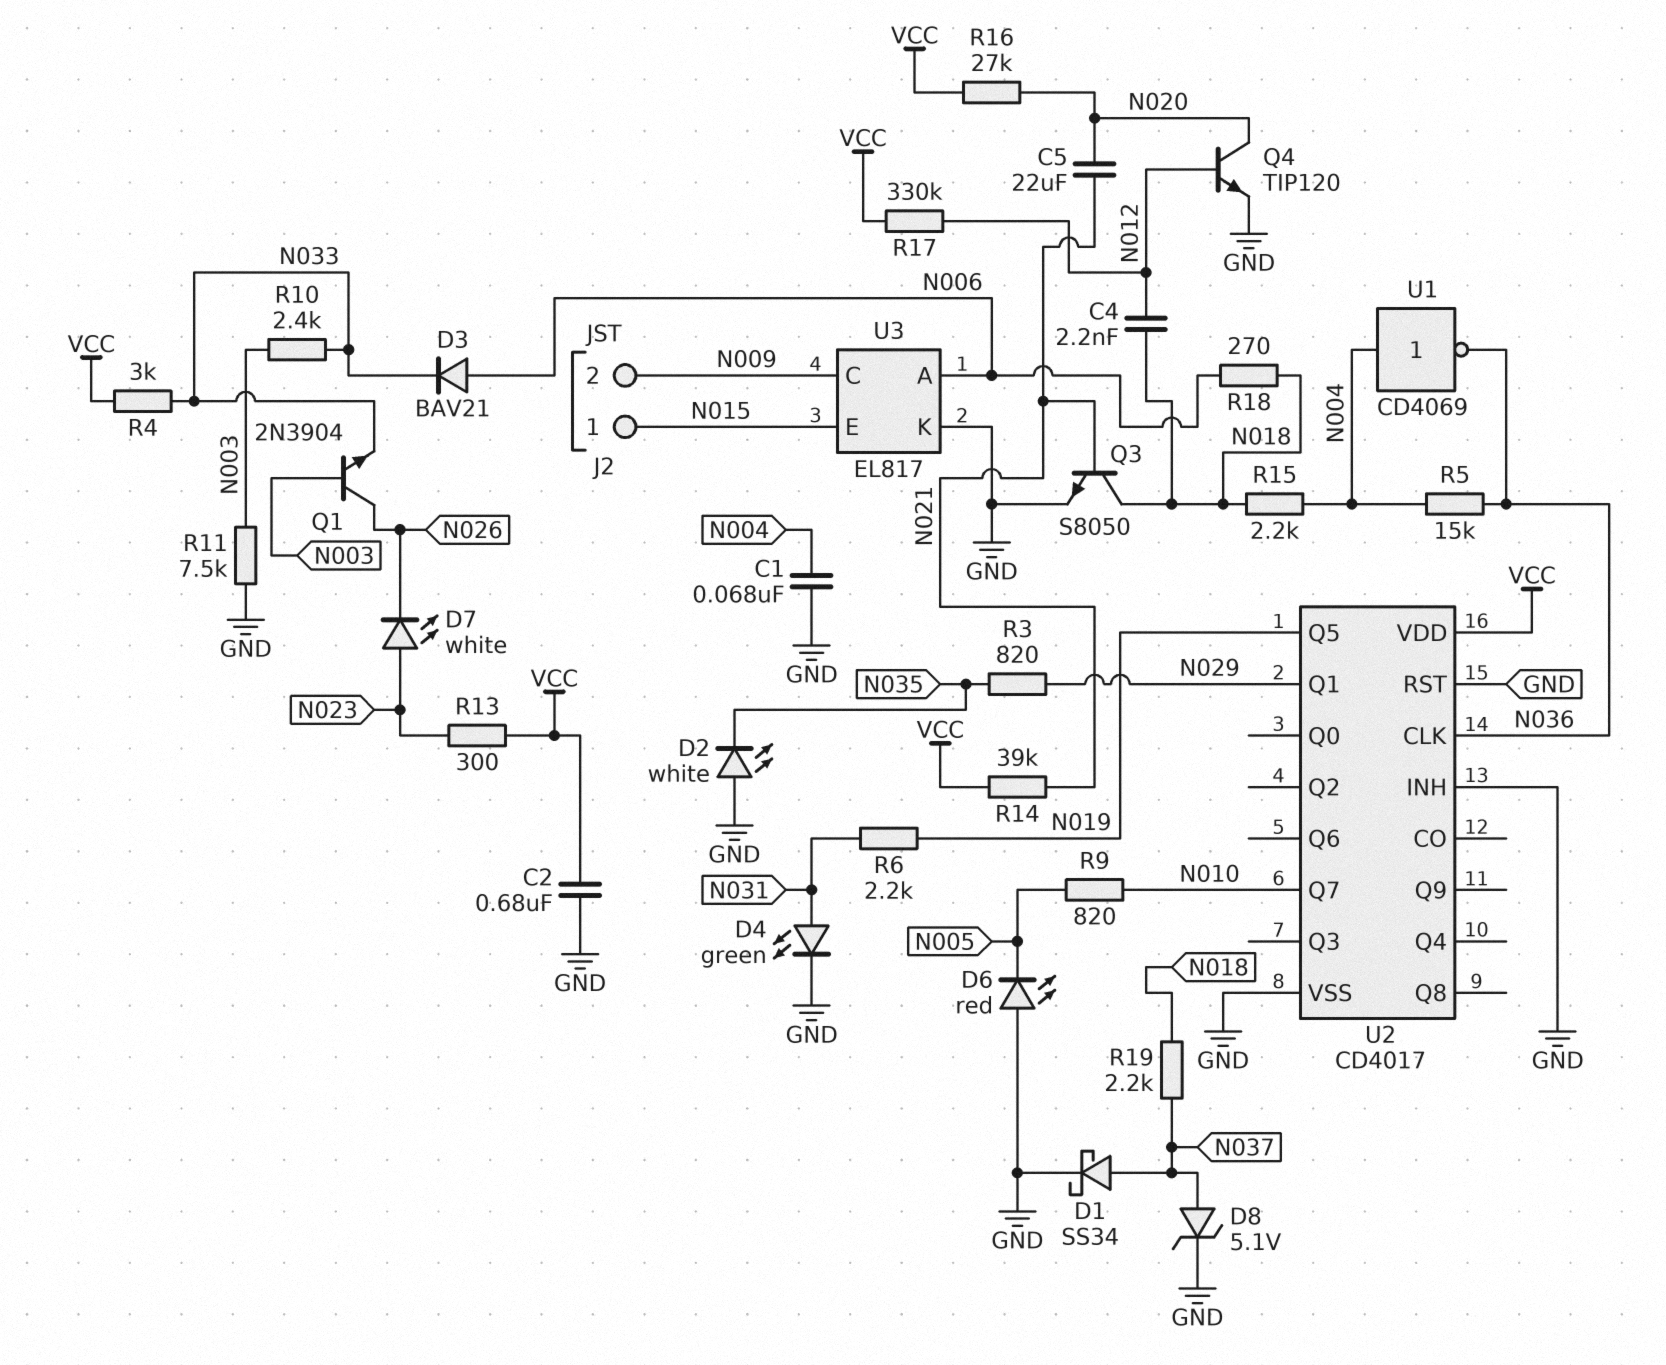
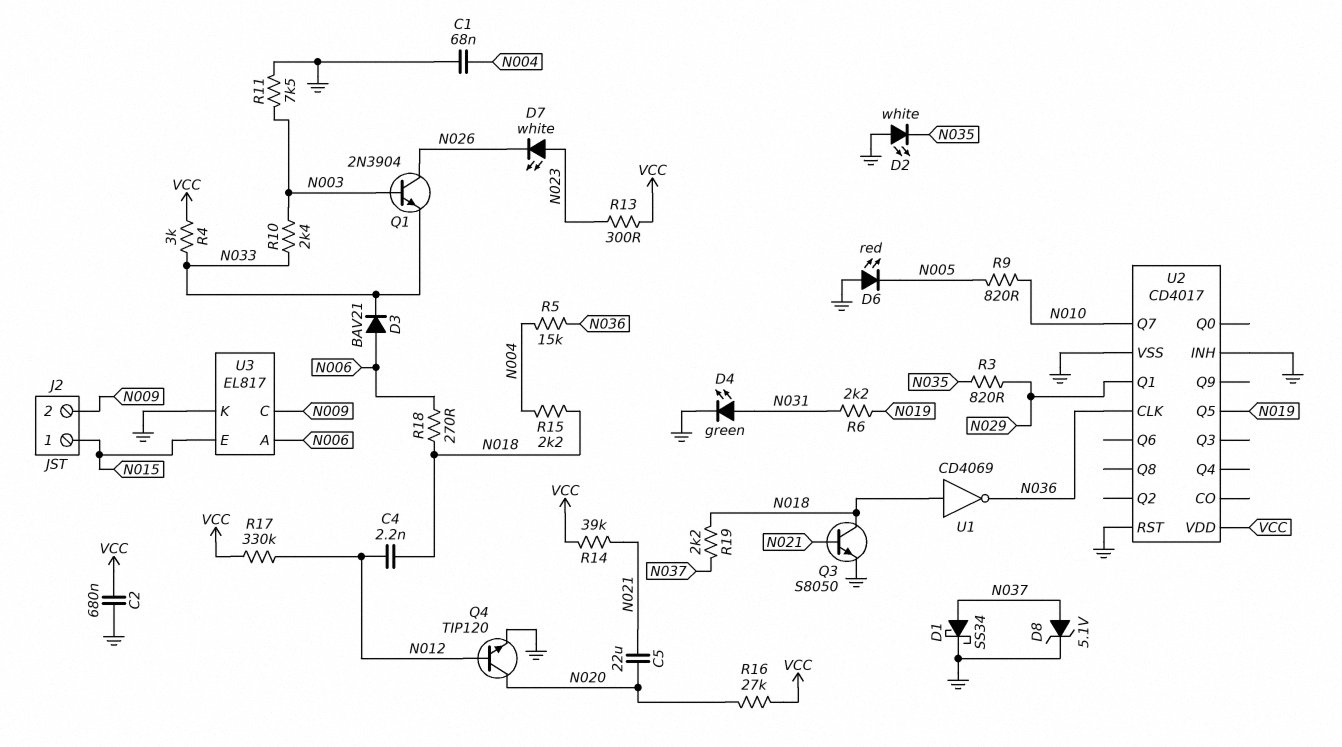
U1: NOT CD4069 (in N004, out N036) -> NOT CD4069 (in N018, out N036)

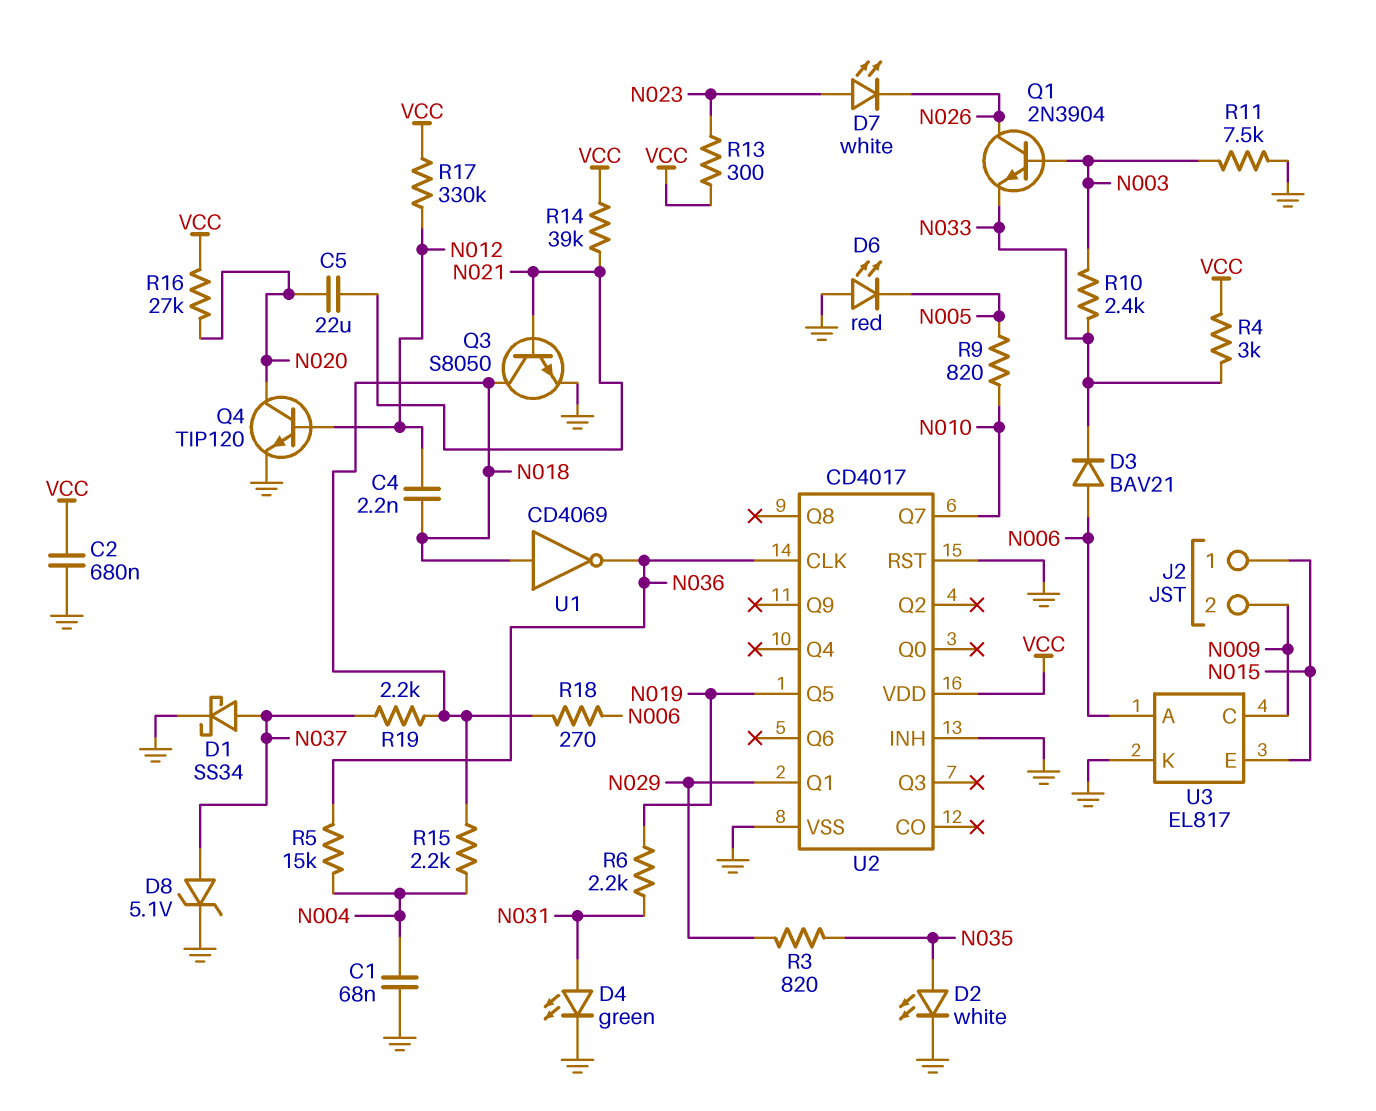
D2: LED white (A GND, K N035) -> LED white (A N035, K GND)

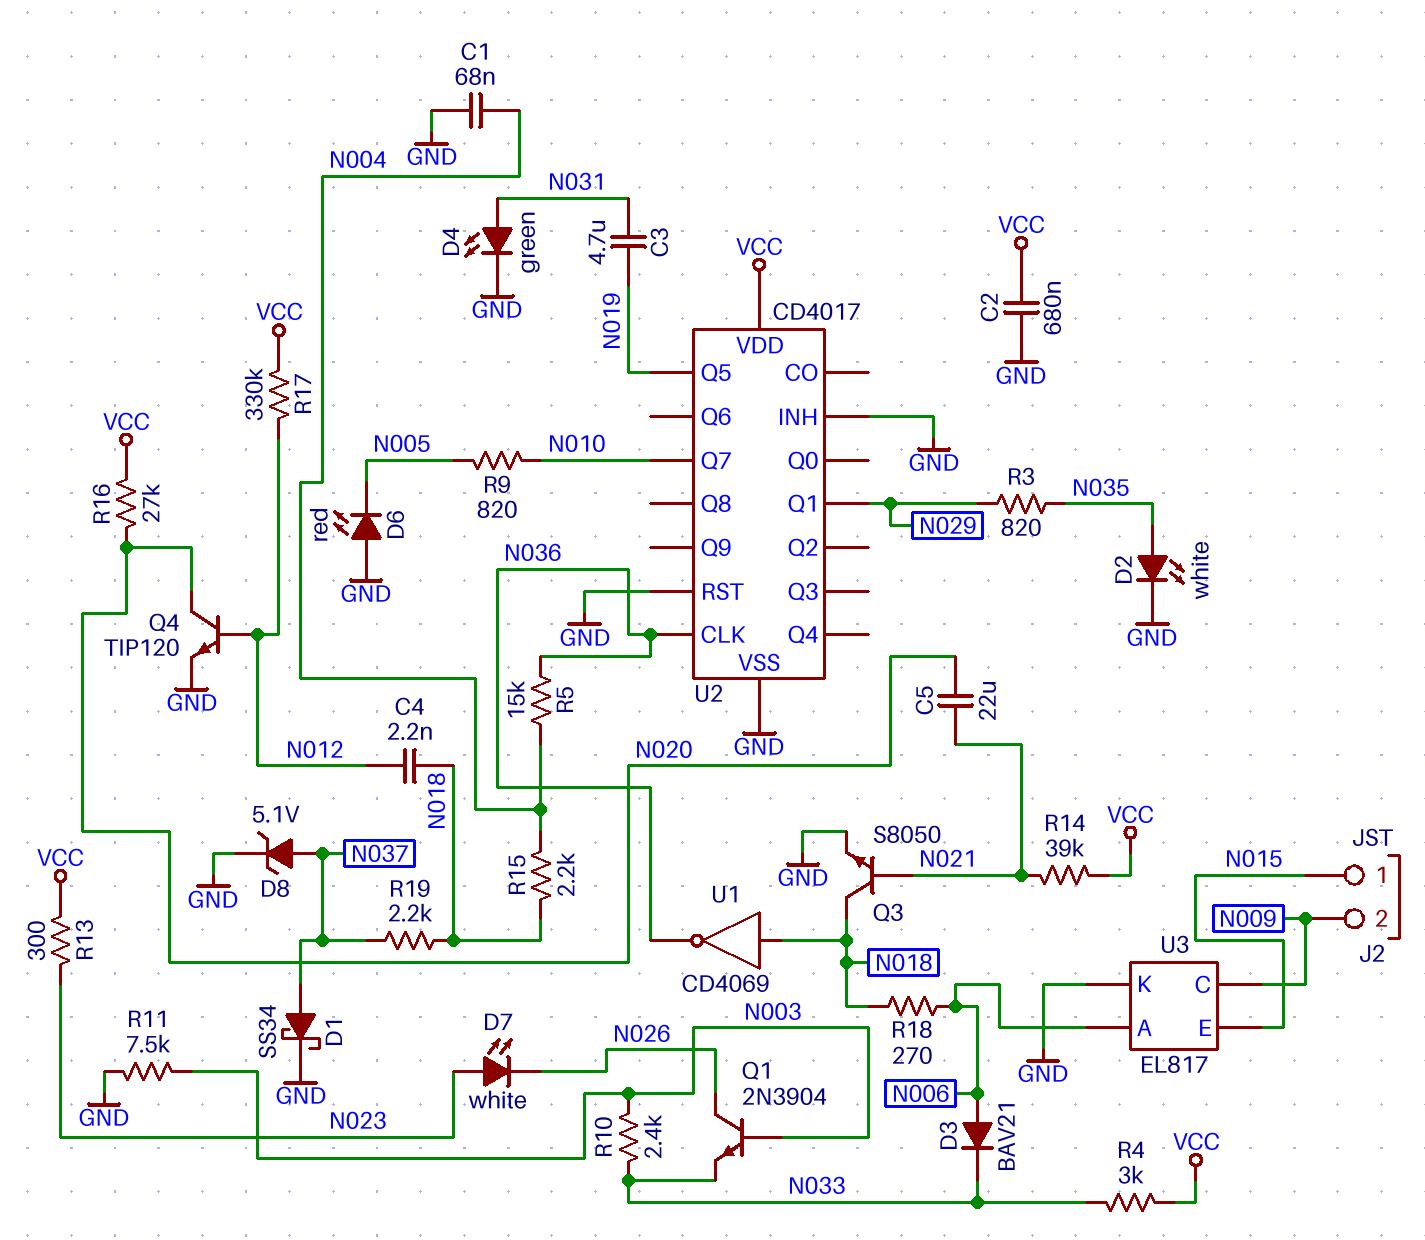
C3: none -> 4.7uF (N019, N031)
R6: 2.2k (N019, N031) -> none

